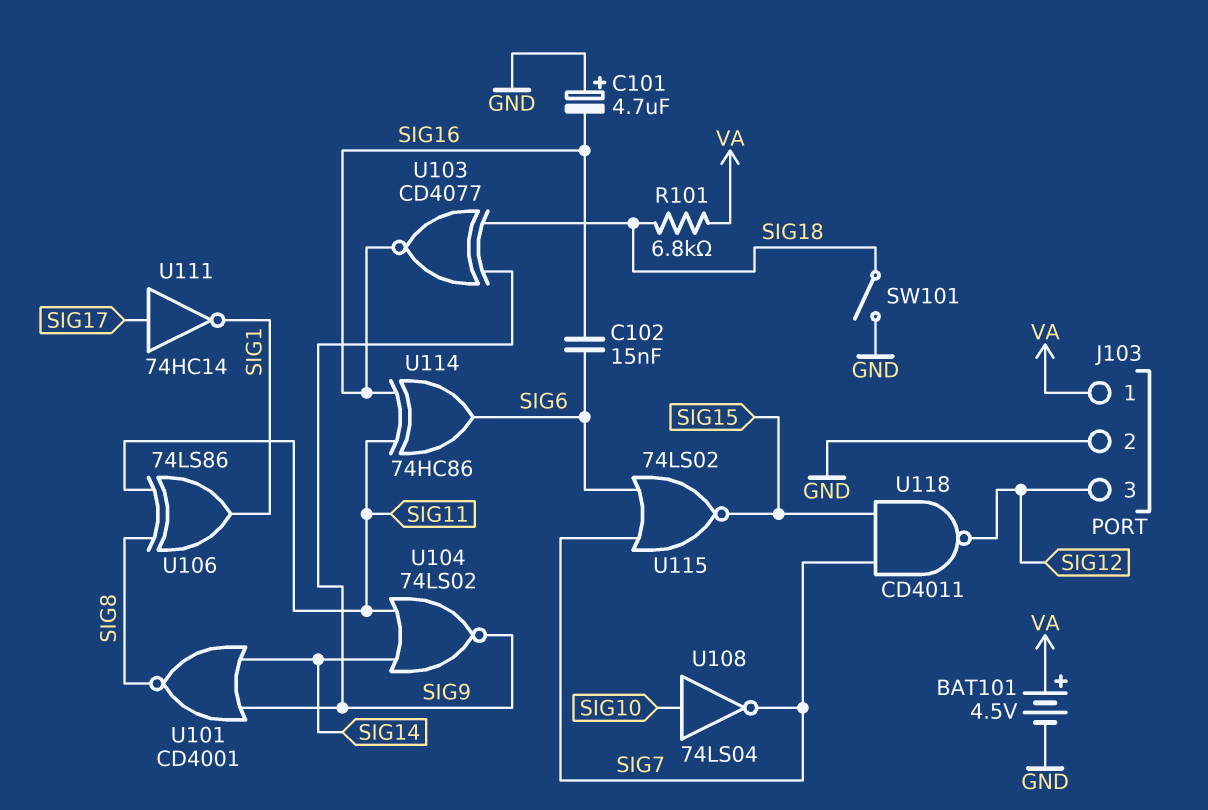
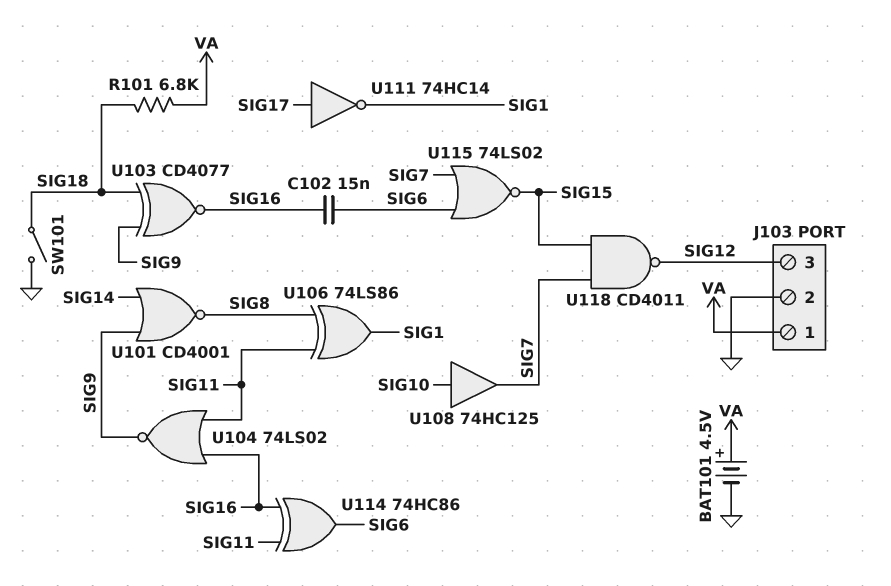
C101: 4.7uF (plus GND, minus SIG16) -> none
U104: NOR 74LS02 (in SIG11, in SIG14, out SIG9) -> NOR 74LS02 (in SIG11, in SIG16, out SIG9)
U108: NOT 74LS04 (in SIG10, out SIG7) -> buffer 74HC125 (in SIG10, out SIG7)

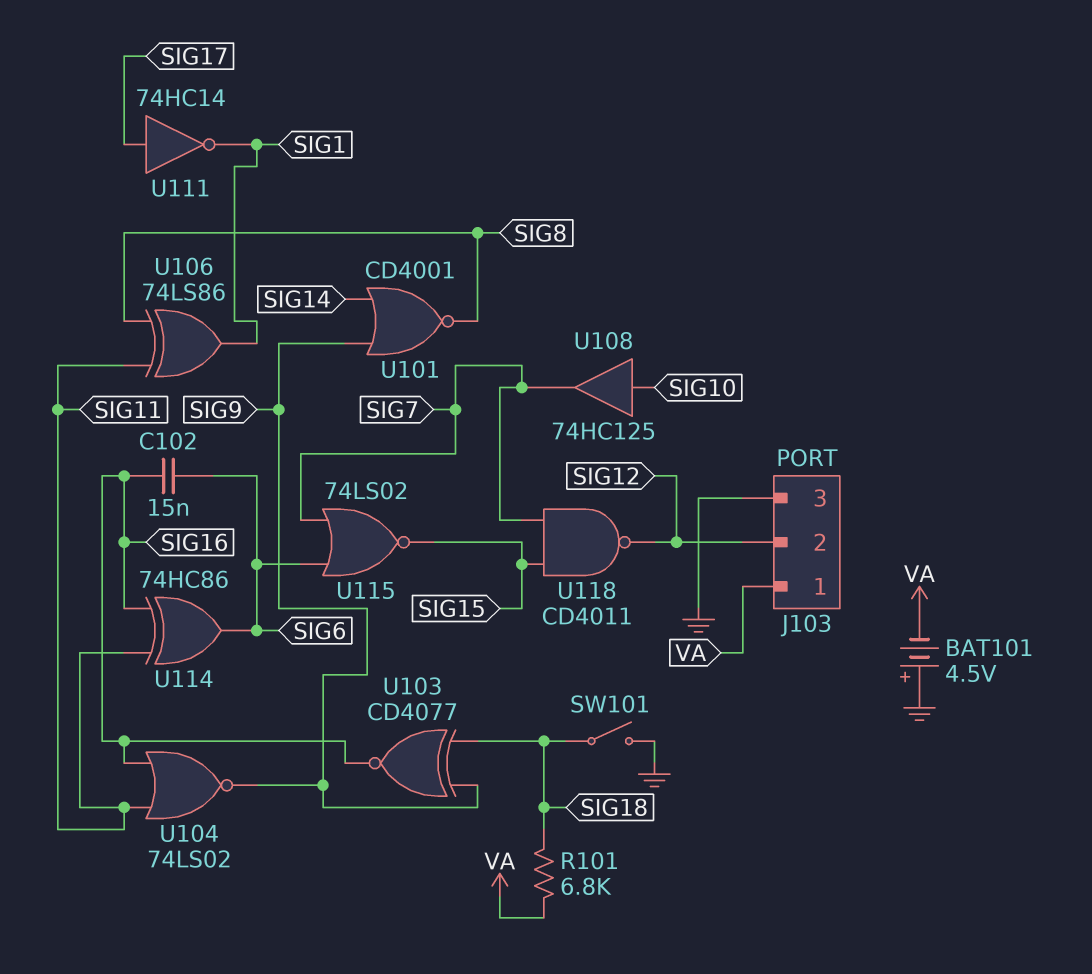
BAT101: 4.5V (plus VA, minus GND) -> 4.5V (plus GND, minus VA)
J103 pin 2: GND -> SIG12
J103 pin 3: SIG12 -> GND

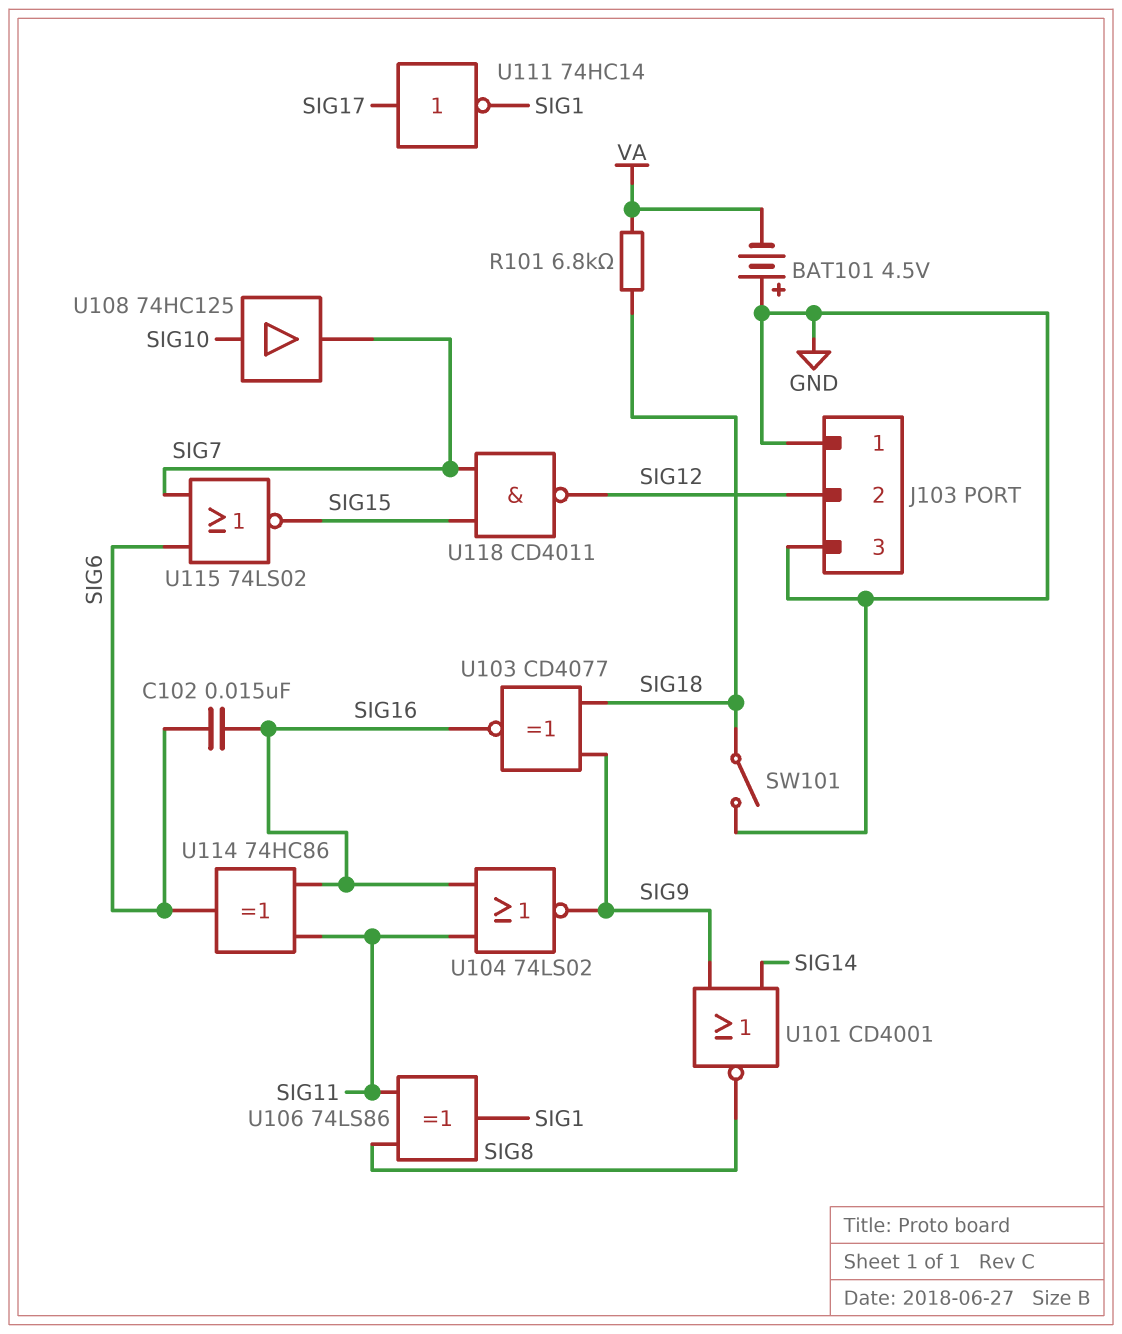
J103 pin 1: VA -> GND

